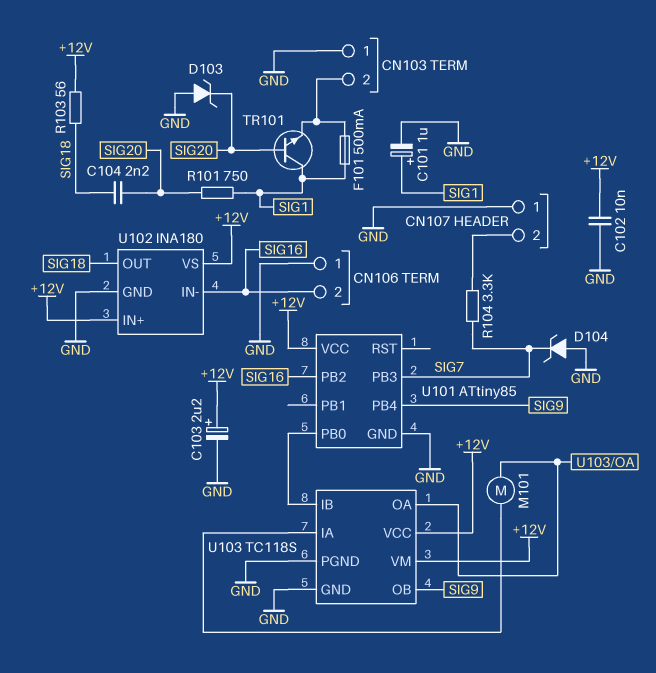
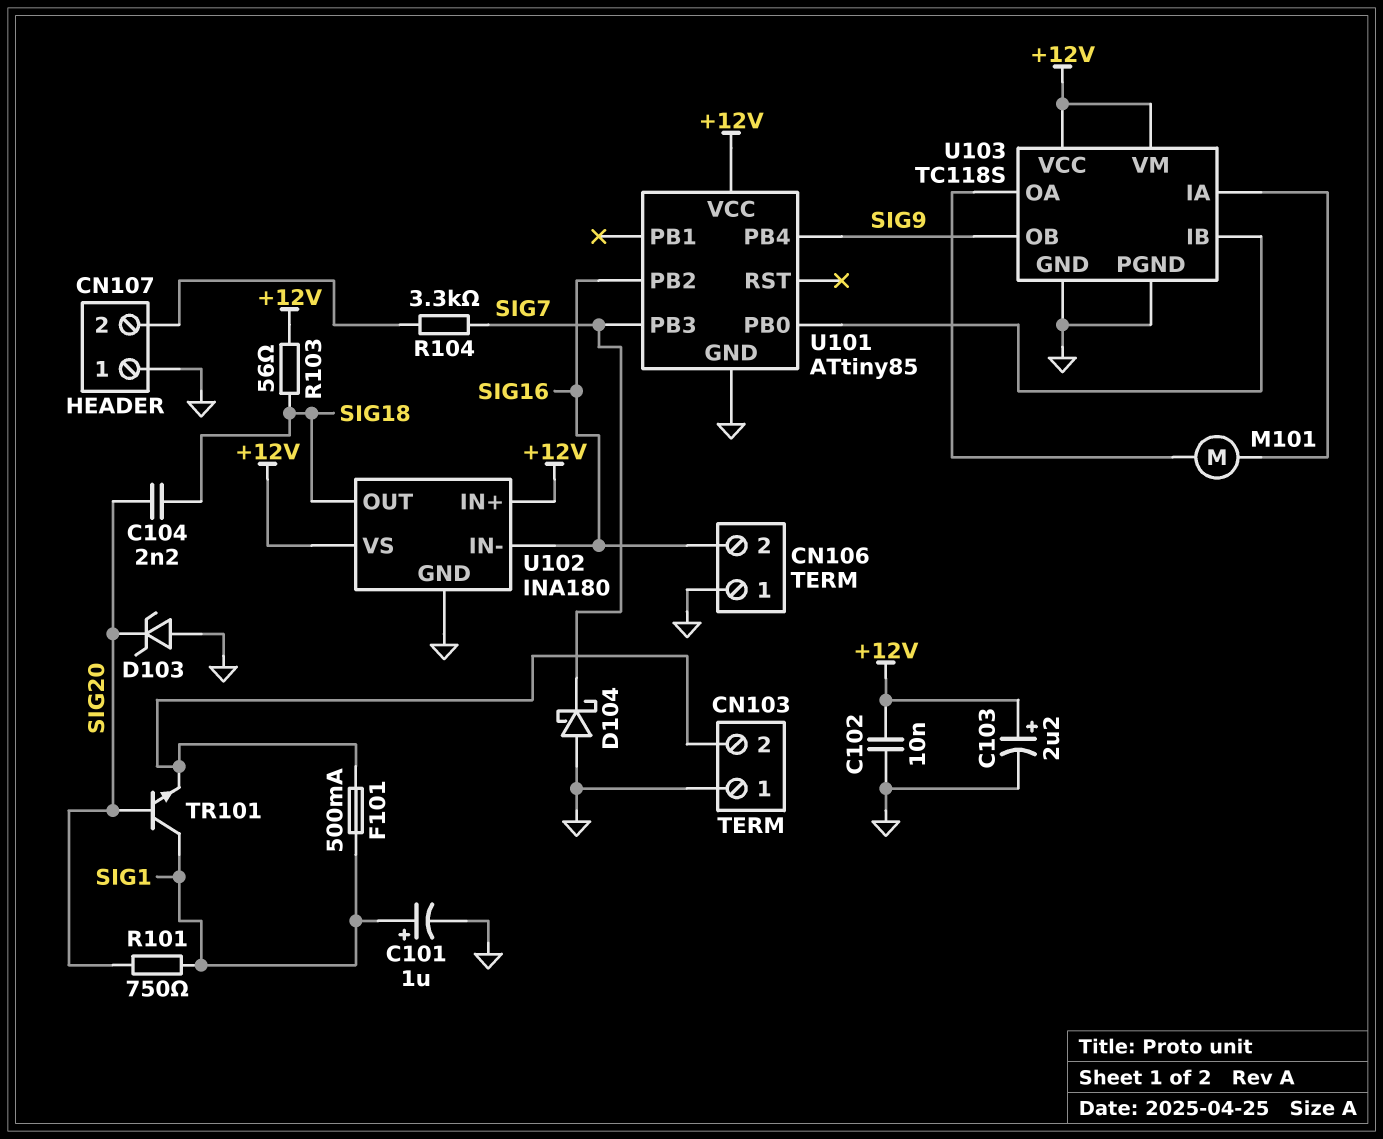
D104: zener (A GND, K SIG7) -> schottky (A GND, K SIG7)

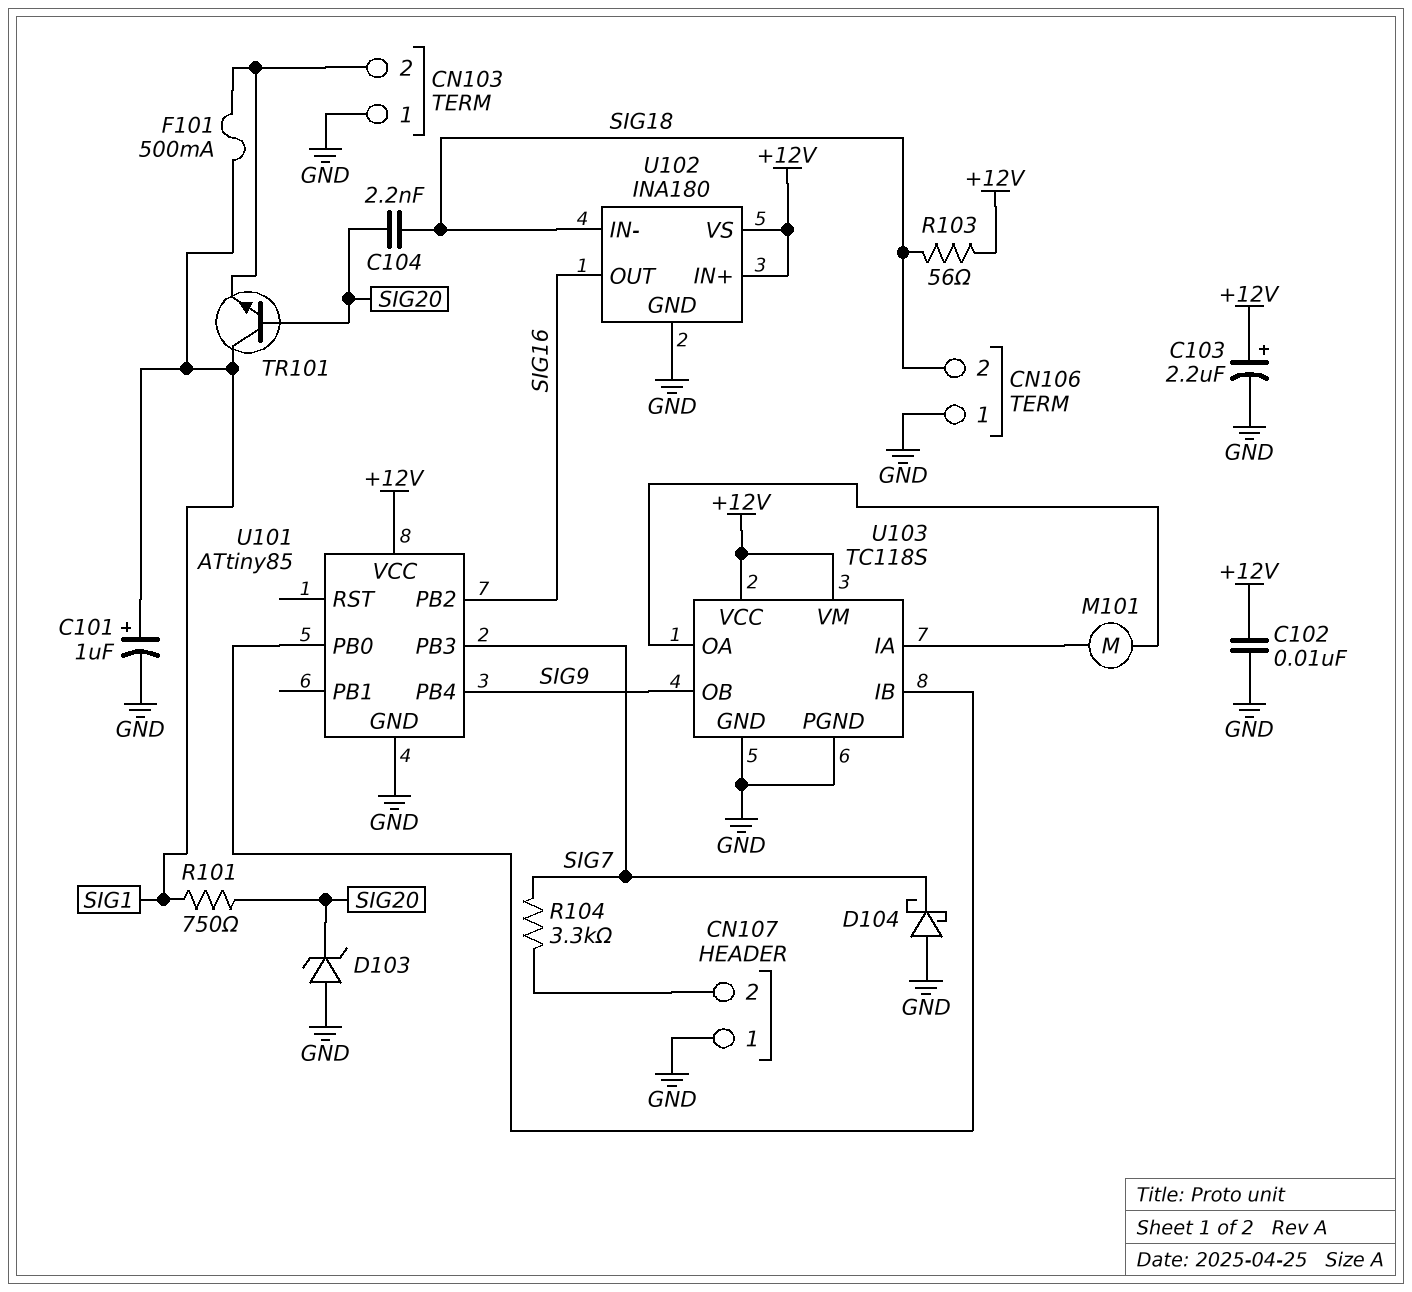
CN106 pin 2: SIG16 -> SIG18
U102 pin IN-: SIG16 -> SIG18
U102 pin OUT: SIG18 -> SIG16

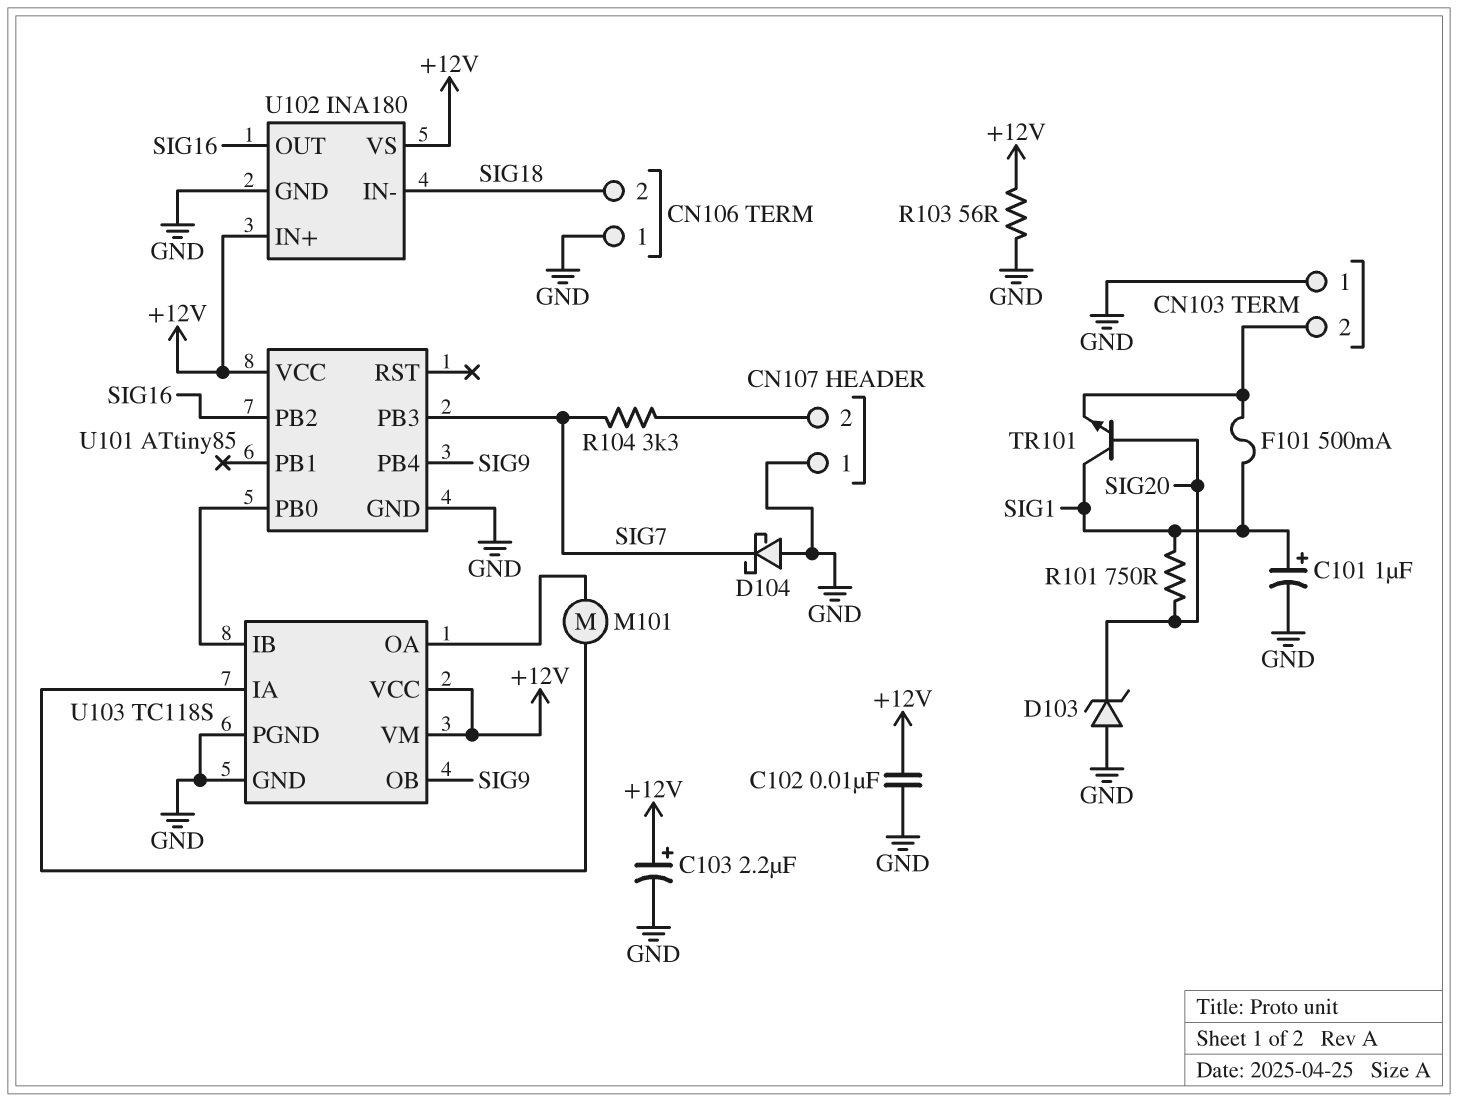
C104: 2.2nF (SIG18, SIG20) -> none
R103: 56 (+12V, SIG18) -> 56 (+12V, GND)

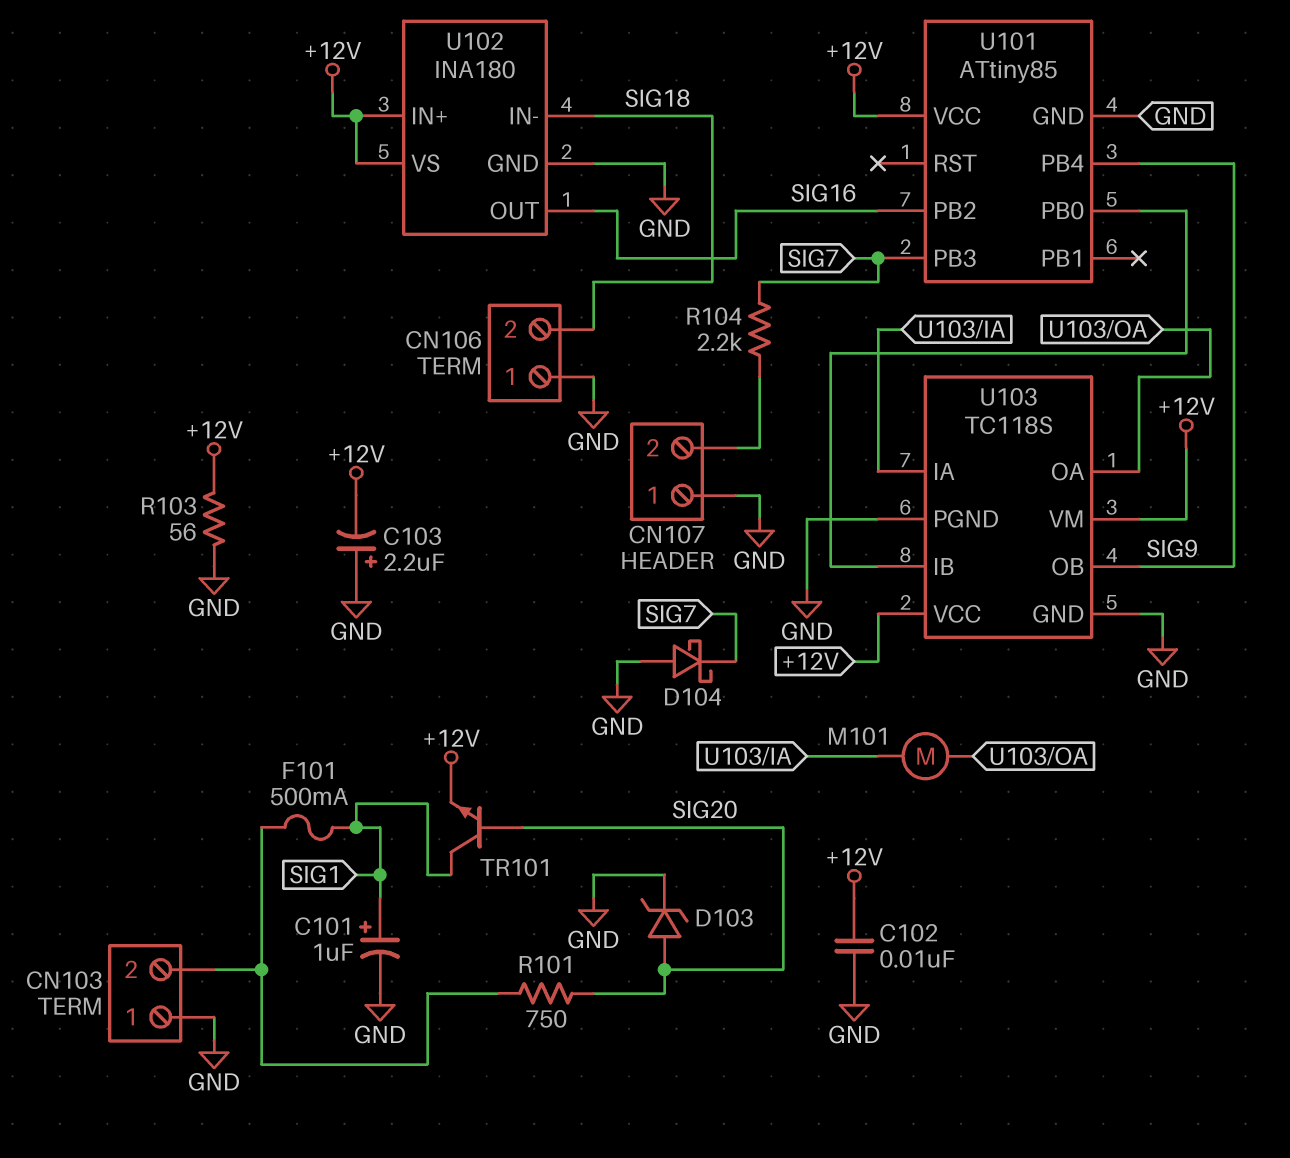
C103: 2.2uF (plus +12V, minus GND) -> 2.2uF (plus GND, minus +12V)
D103: zener (A GND, K SIG20) -> zener (A SIG20, K GND)
R101: 750 (SIG1, SIG20) -> 750 (CN103/2, SIG20)
R104: 3.3k (CN107/2, SIG7) -> 2.2k (CN107/2, SIG7)
TR101: NPN (B SIG20, C SIG1, E CN103/2) -> NPN (B SIG20, C SIG1, E +12V)

